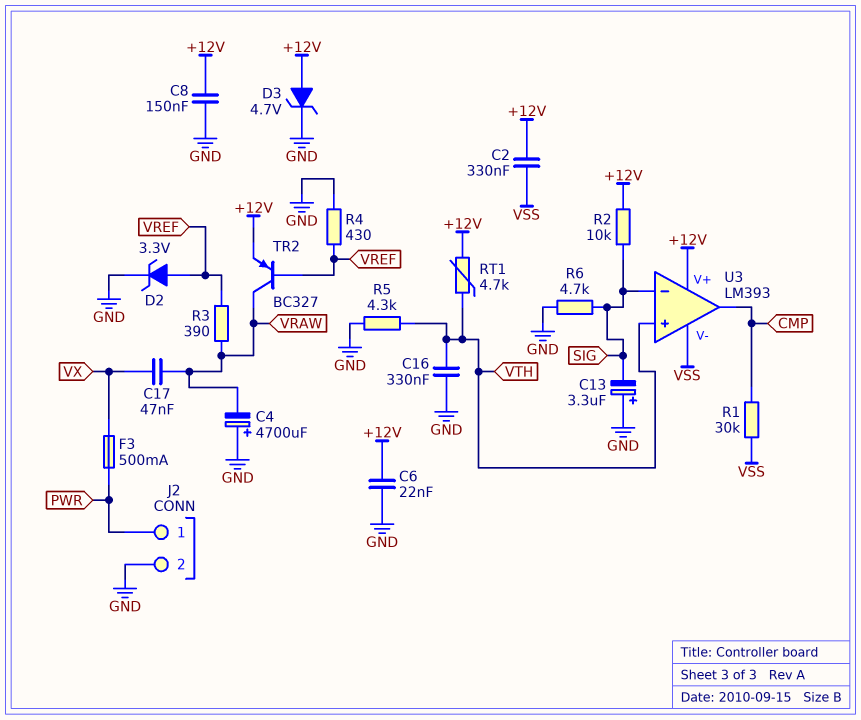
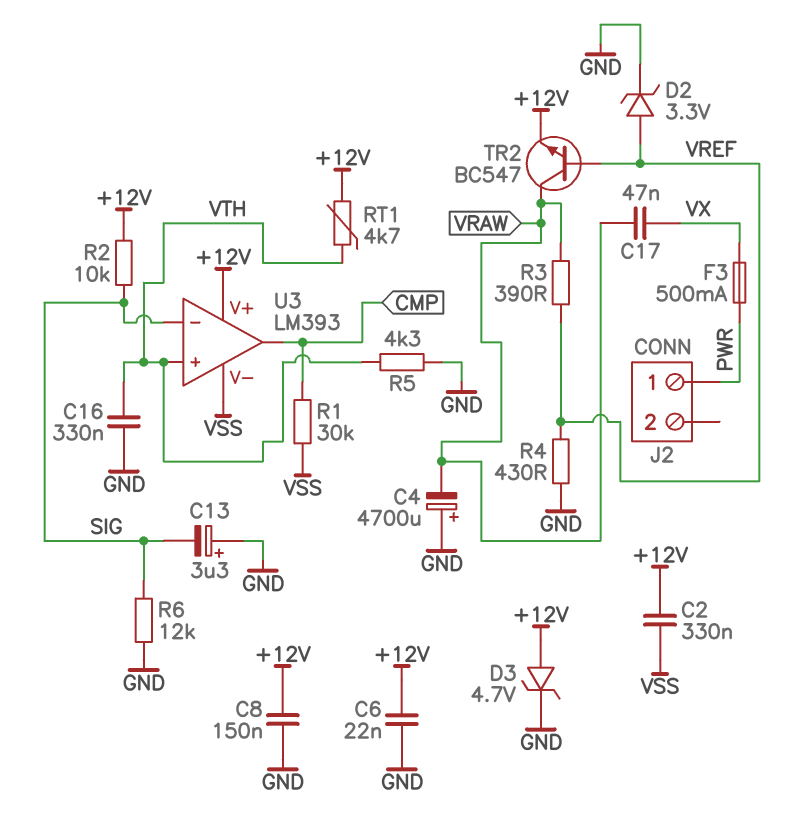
J2 pin 2: GND -> none
R6: 4.7k (GND, SIG) -> 12k (GND, SIG)
TR2: PNP BC327 (B VREF, C VRAW, E +12V) -> NPN BC547 (B VREF, C VRAW, E +12V)

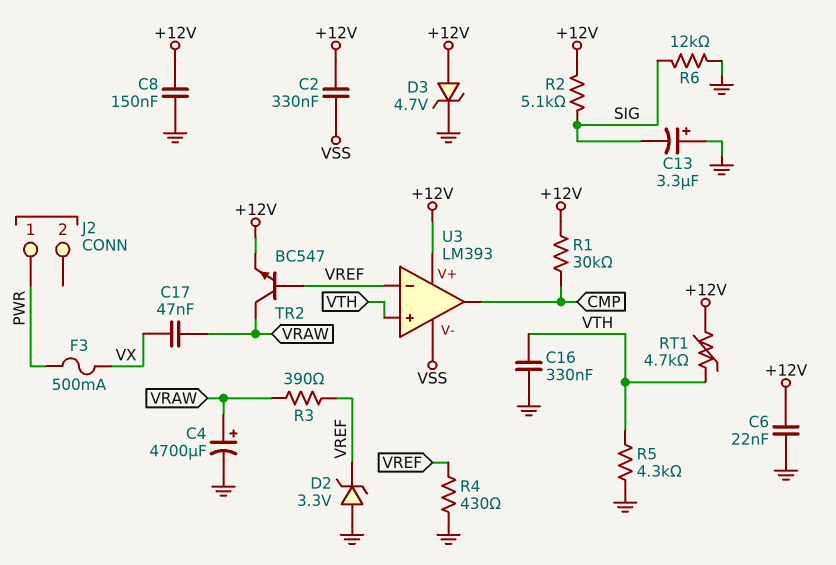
C4: 4700uF (plus GND, minus VRAW) -> 4700uF (plus VRAW, minus GND)
D2: zener 3.3V (A VREF, K GND) -> zener 3.3V (A GND, K VREF)
R1: 30k (CMP, VSS) -> 30k (+12V, CMP)
R2: 10k (+12V, SIG) -> 5.1k (+12V, SIG)
U3 pin in-: SIG -> VREF

